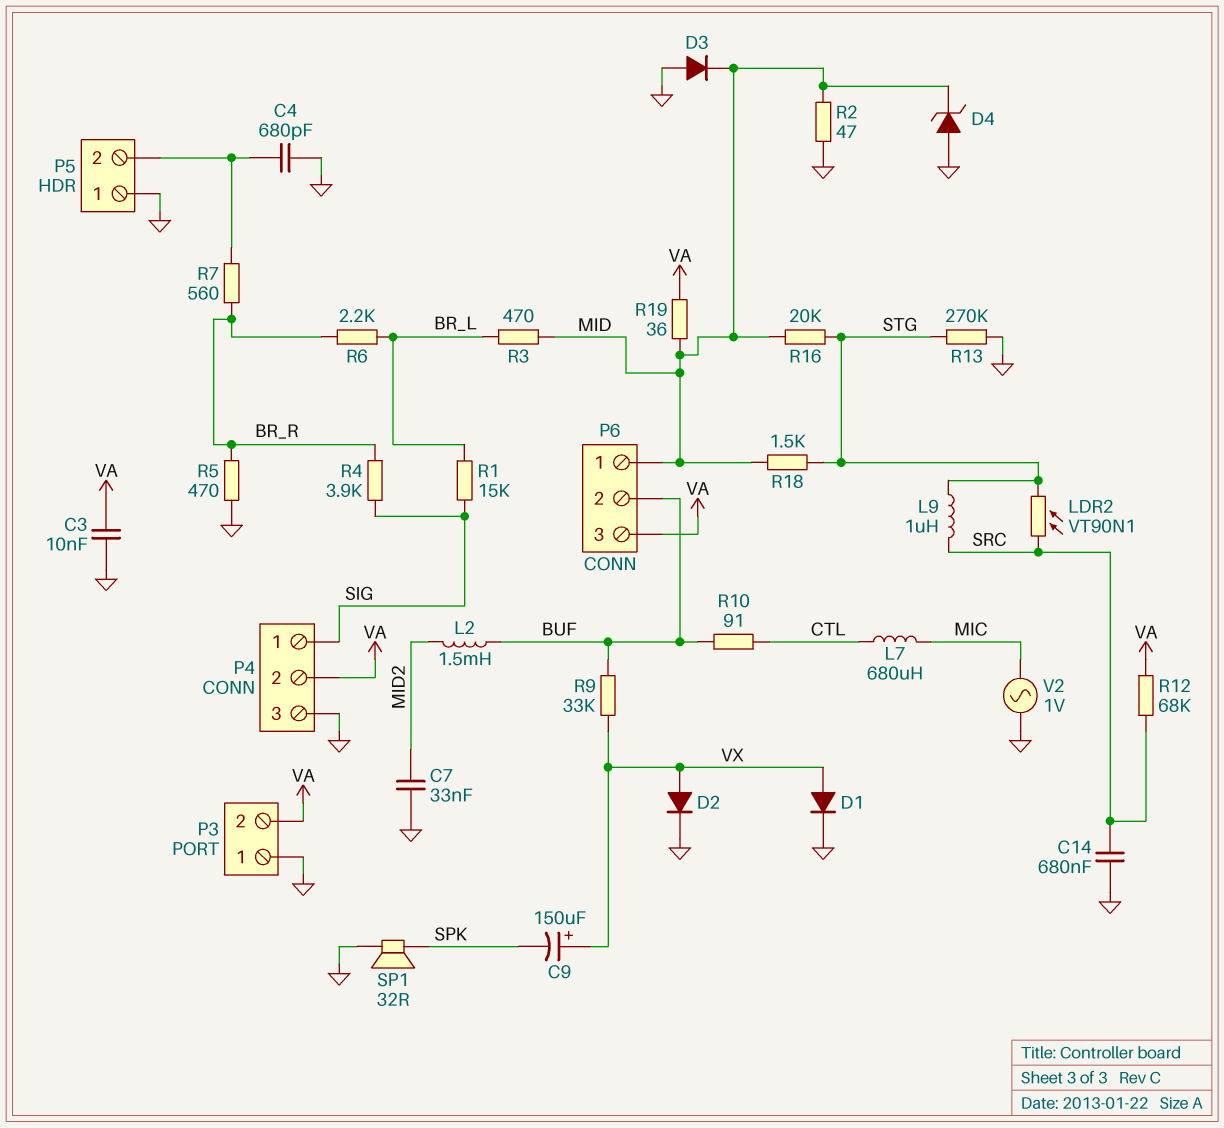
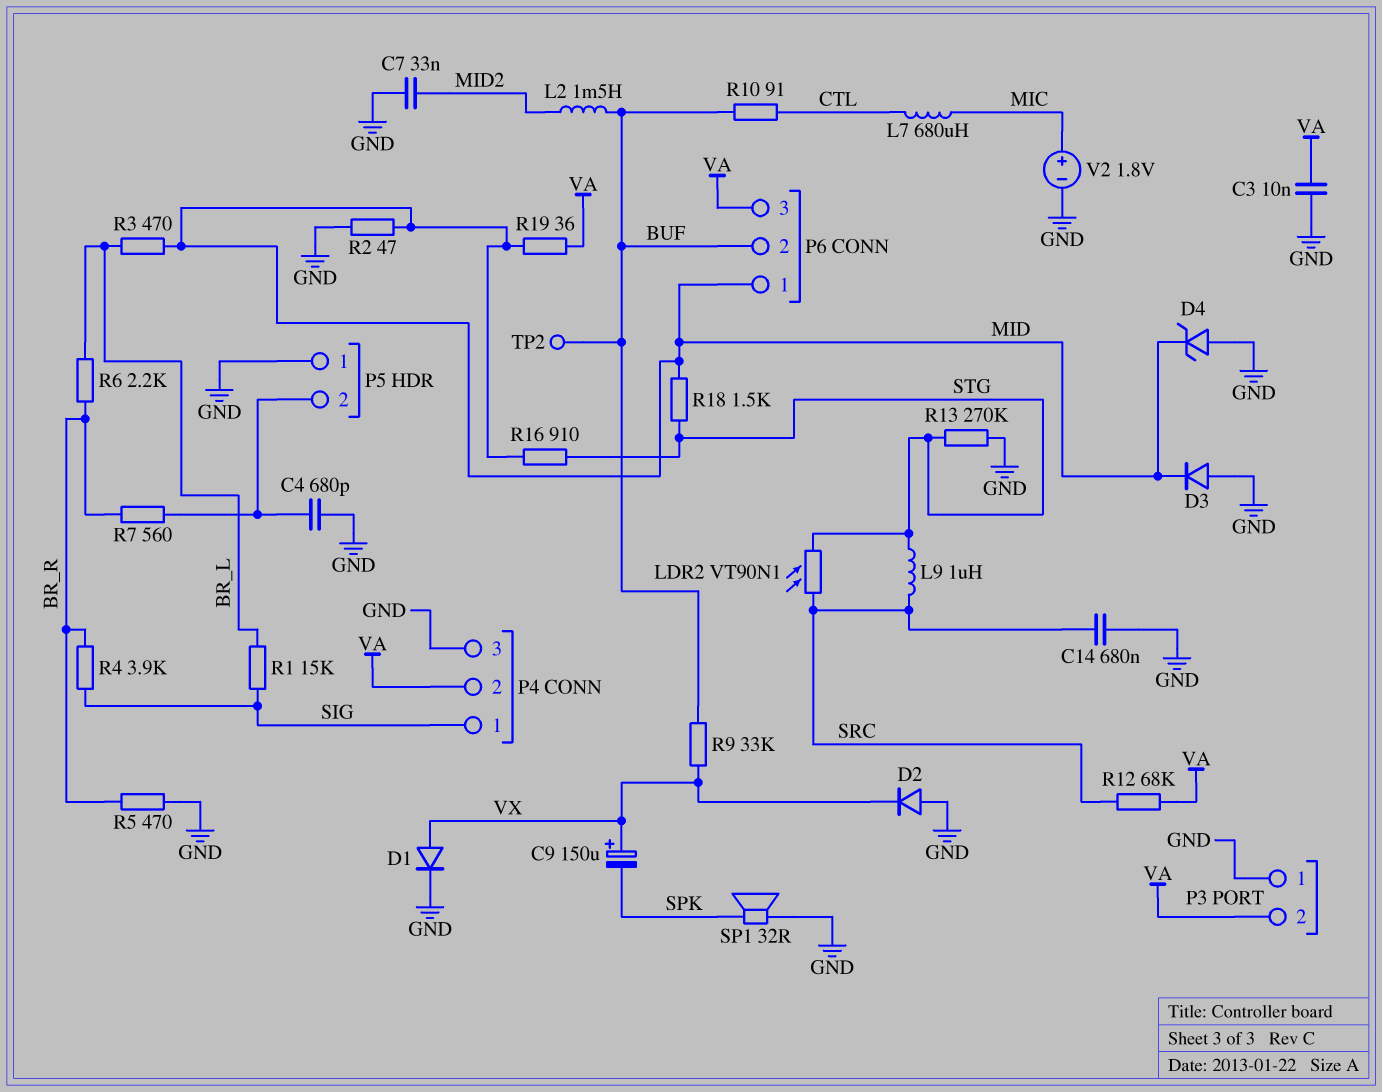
D2: diode (A VX, K GND) -> diode (A GND, K VX)
R16: 20k (MID, STG) -> 910 (MID, STG)
TP2: none -> test point (BUF)
V2: AC 1V (GND, MIC) -> 1.8V (plus MIC, minus GND)

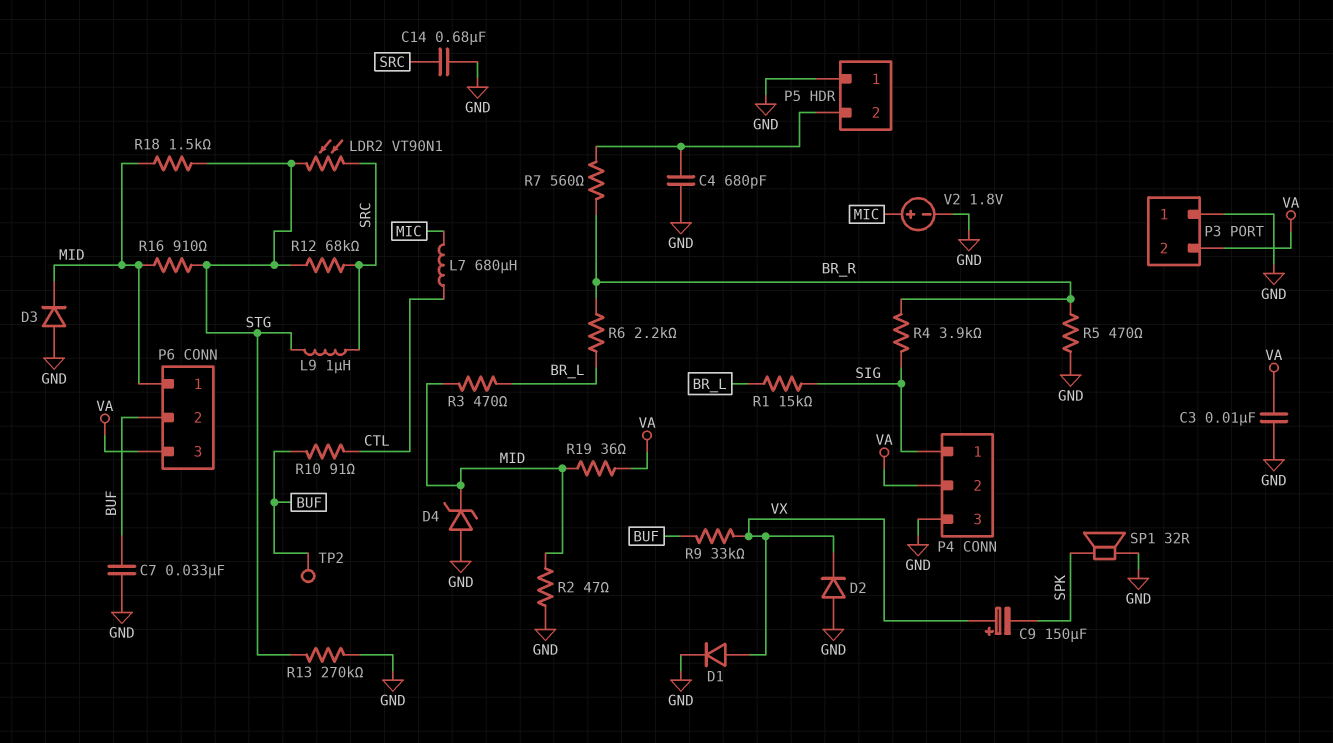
C7: 33nF (GND, MID2) -> 33nF (BUF, GND)
L2: 1.5mH (BUF, MID2) -> none
R12: 68k (SRC, VA) -> 68k (SRC, STG)

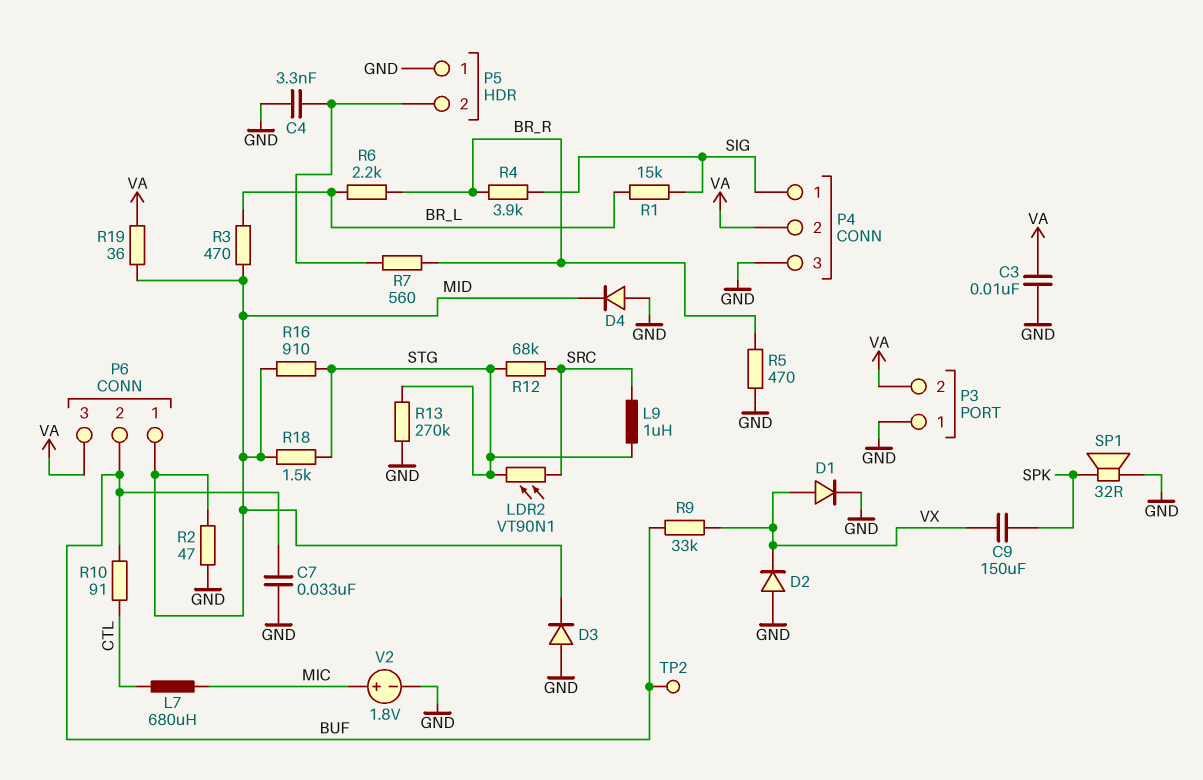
C4: 680pF (GND, P5/2) -> 3.3nF (GND, P5/2)
C9: 150uF (plus VX, minus SPK) -> 150uF (SPK, VX)
C14: 680nF (GND, SRC) -> none
D4: zener (A GND, K MID) -> diode (A GND, K MID)

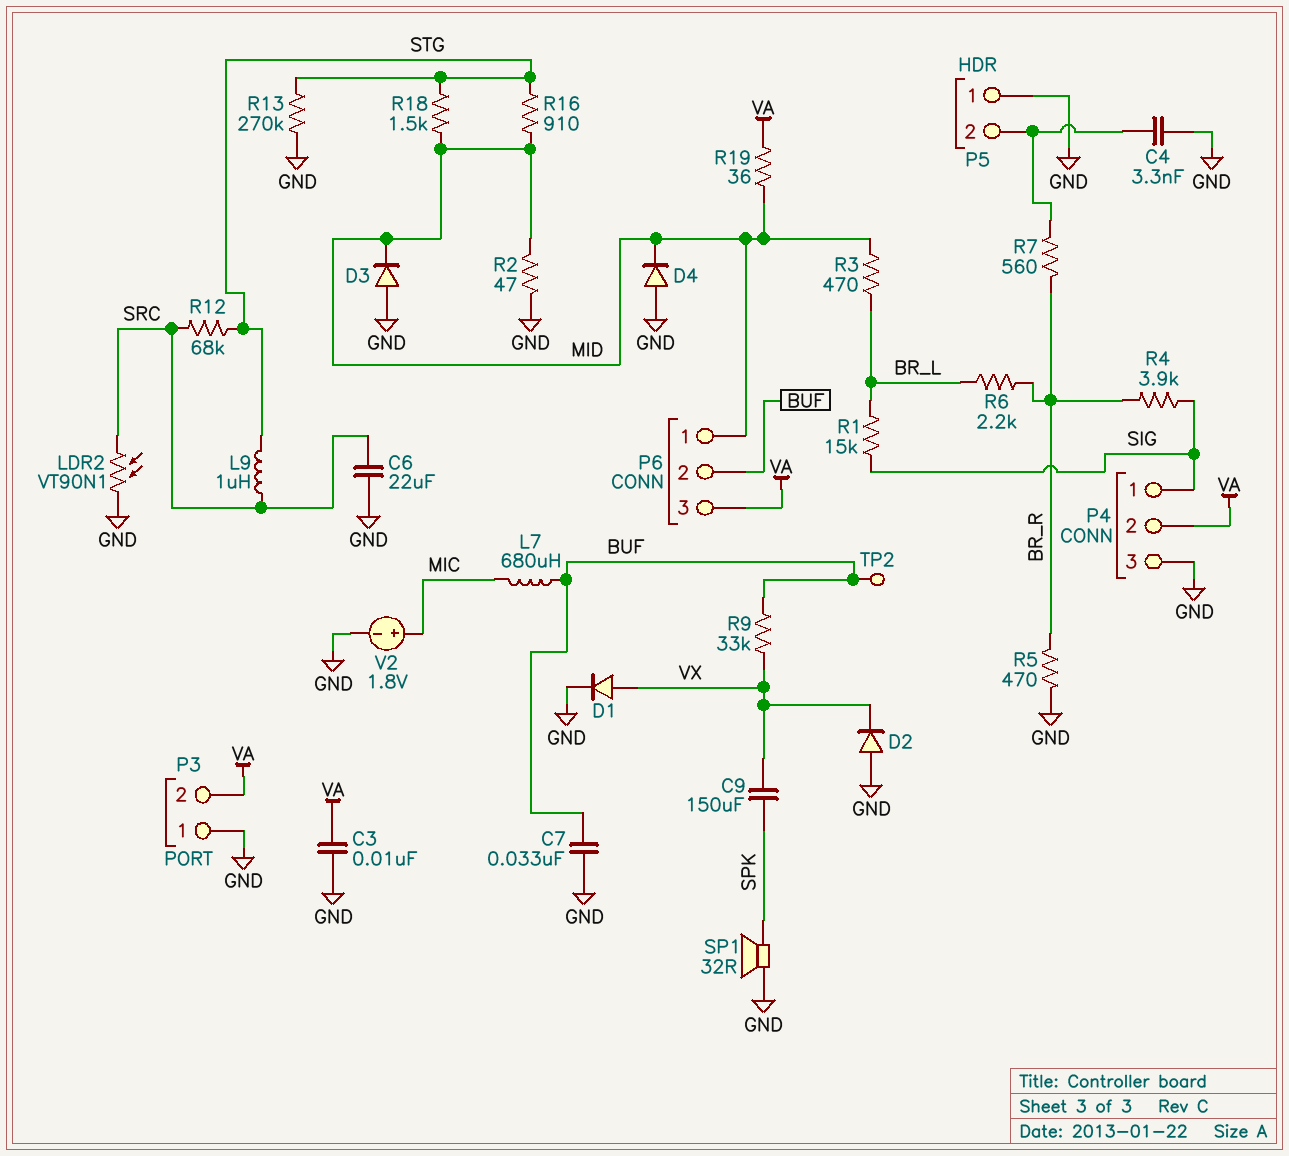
C6: none -> 22uF (GND, SRC)
L7: 680uH (CTL, MIC) -> 680uH (BUF, MIC)
LDR2: VT90N1 (SRC, STG) -> VT90N1 (GND, SRC)
R10: 91 (BUF, CTL) -> none

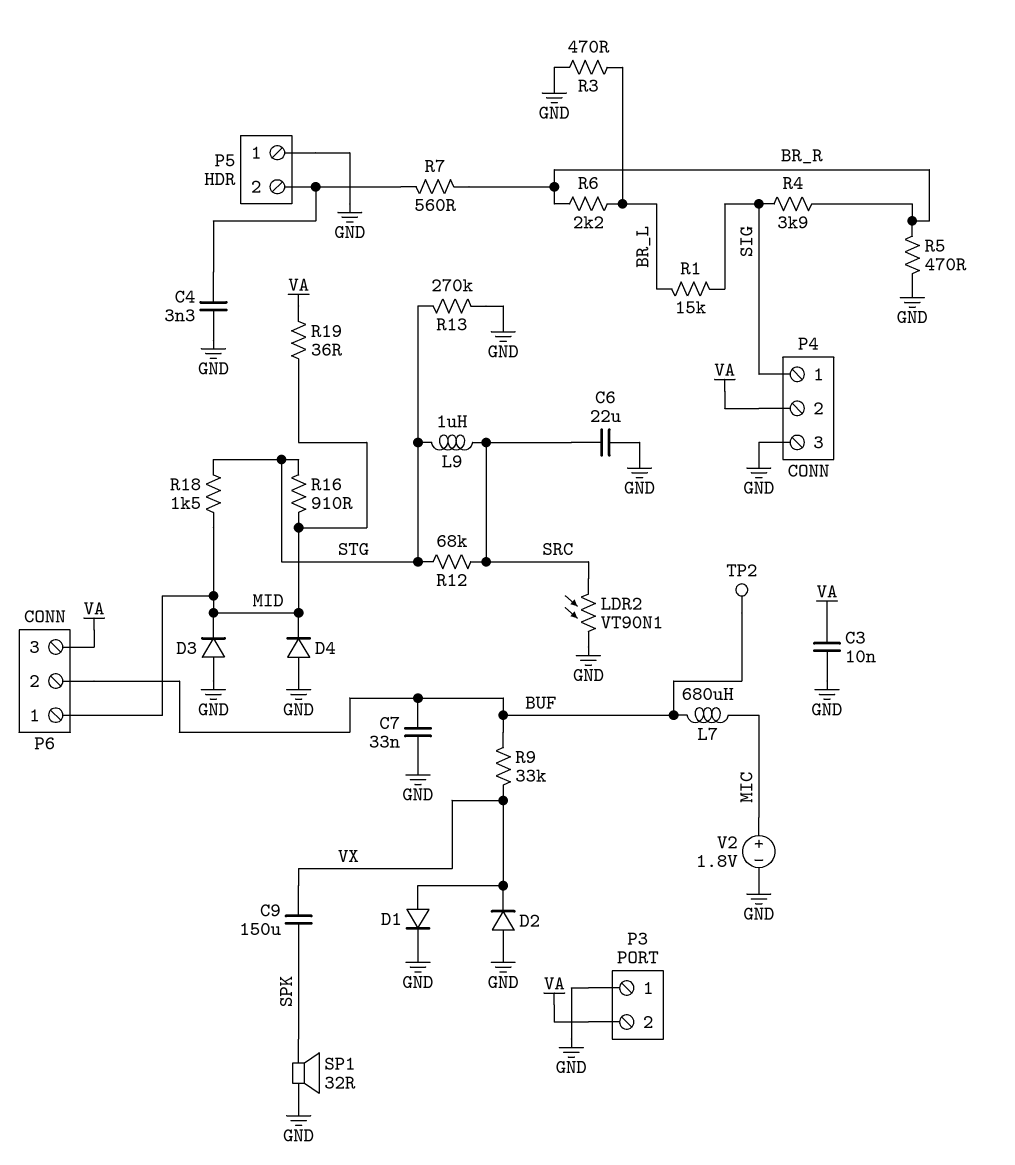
R2: 47 (GND, MID) -> none
R3: 470 (BR_L, MID) -> 470 (BR_L, GND)

